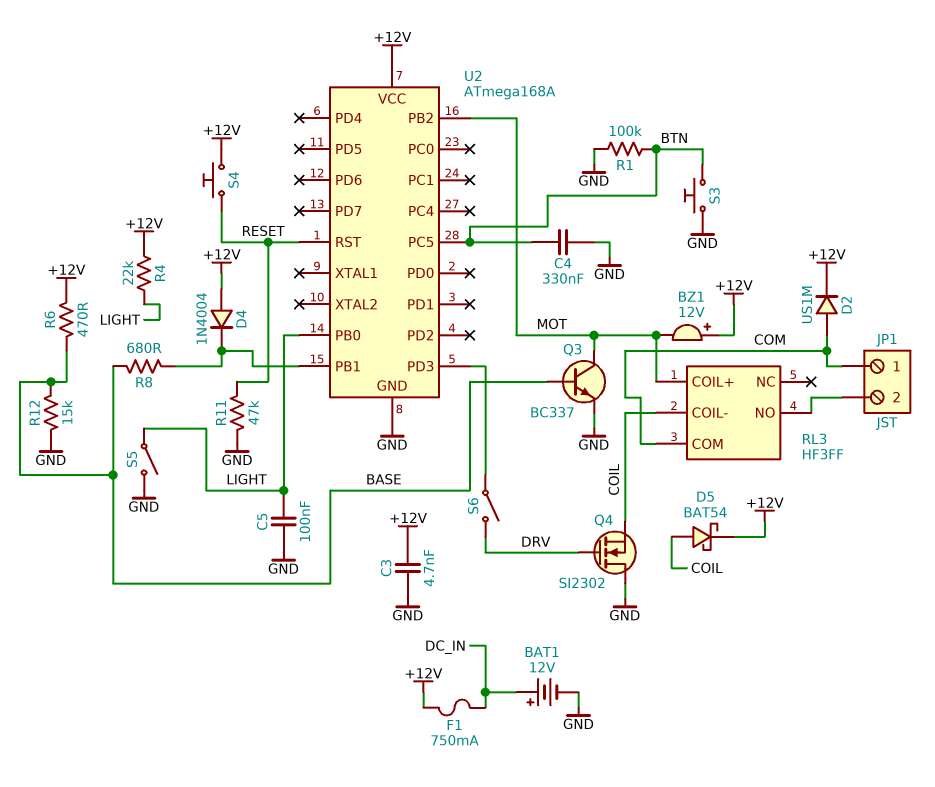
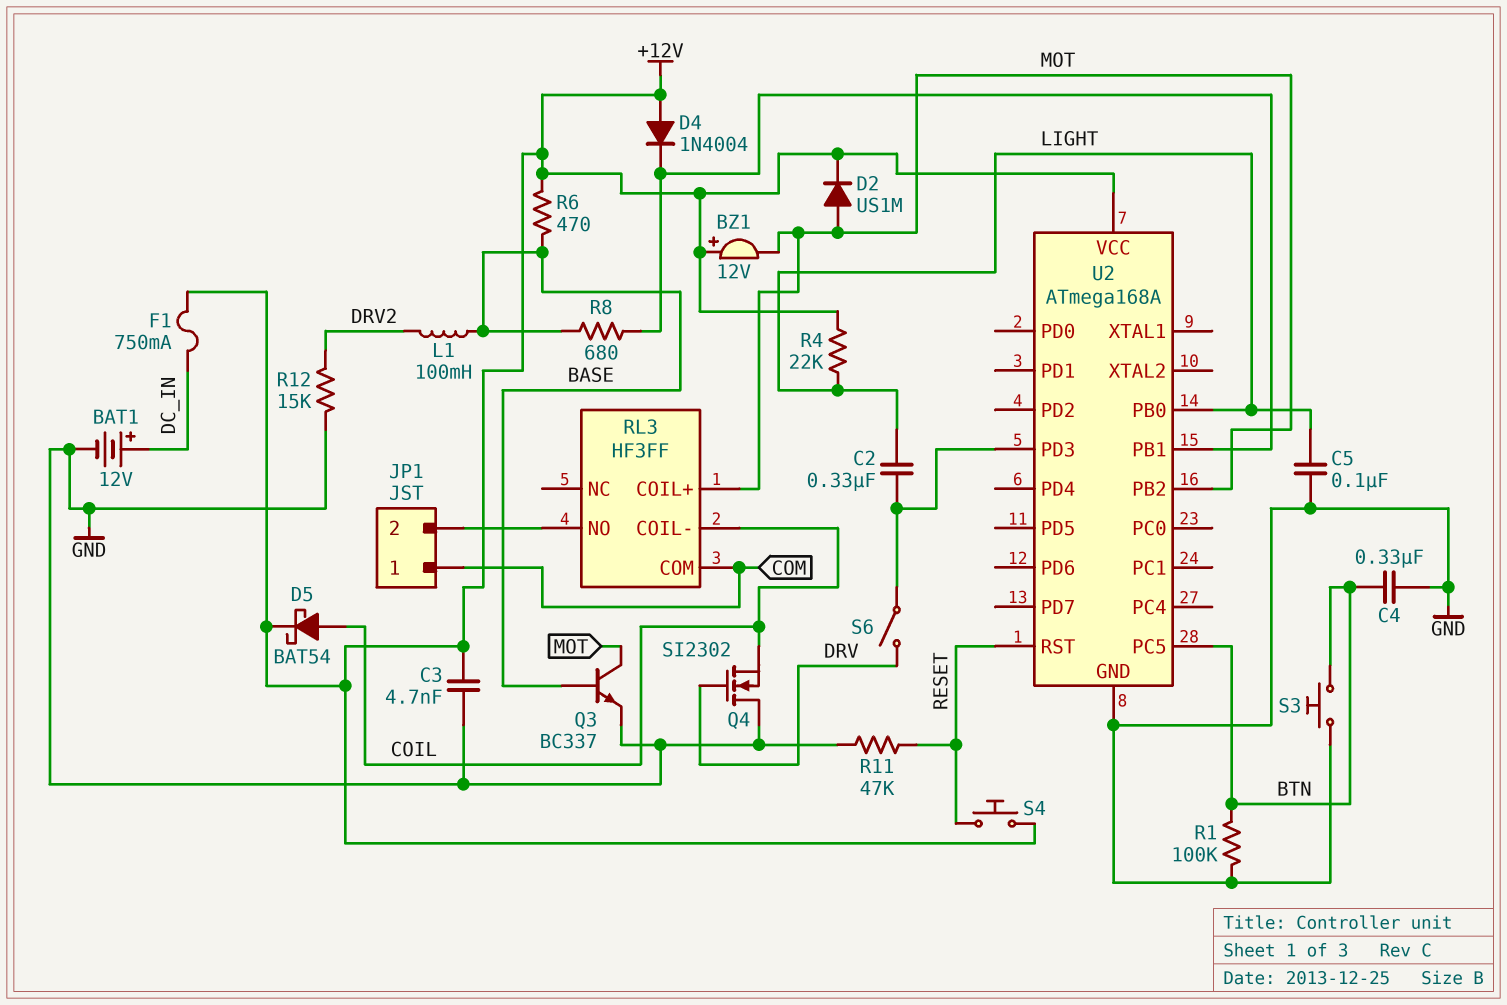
C2: none -> 330nF (LIGHT, U2/PD3)
D2: diode US1M (A COM, K +12V) -> diode US1M (A MOT, K +12V)
L1: none -> 100mH (BASE, DRV2)
R12: 15k (BASE, GND) -> 15k (DRV2, GND)
S5: switch (GND, LIGHT) -> none

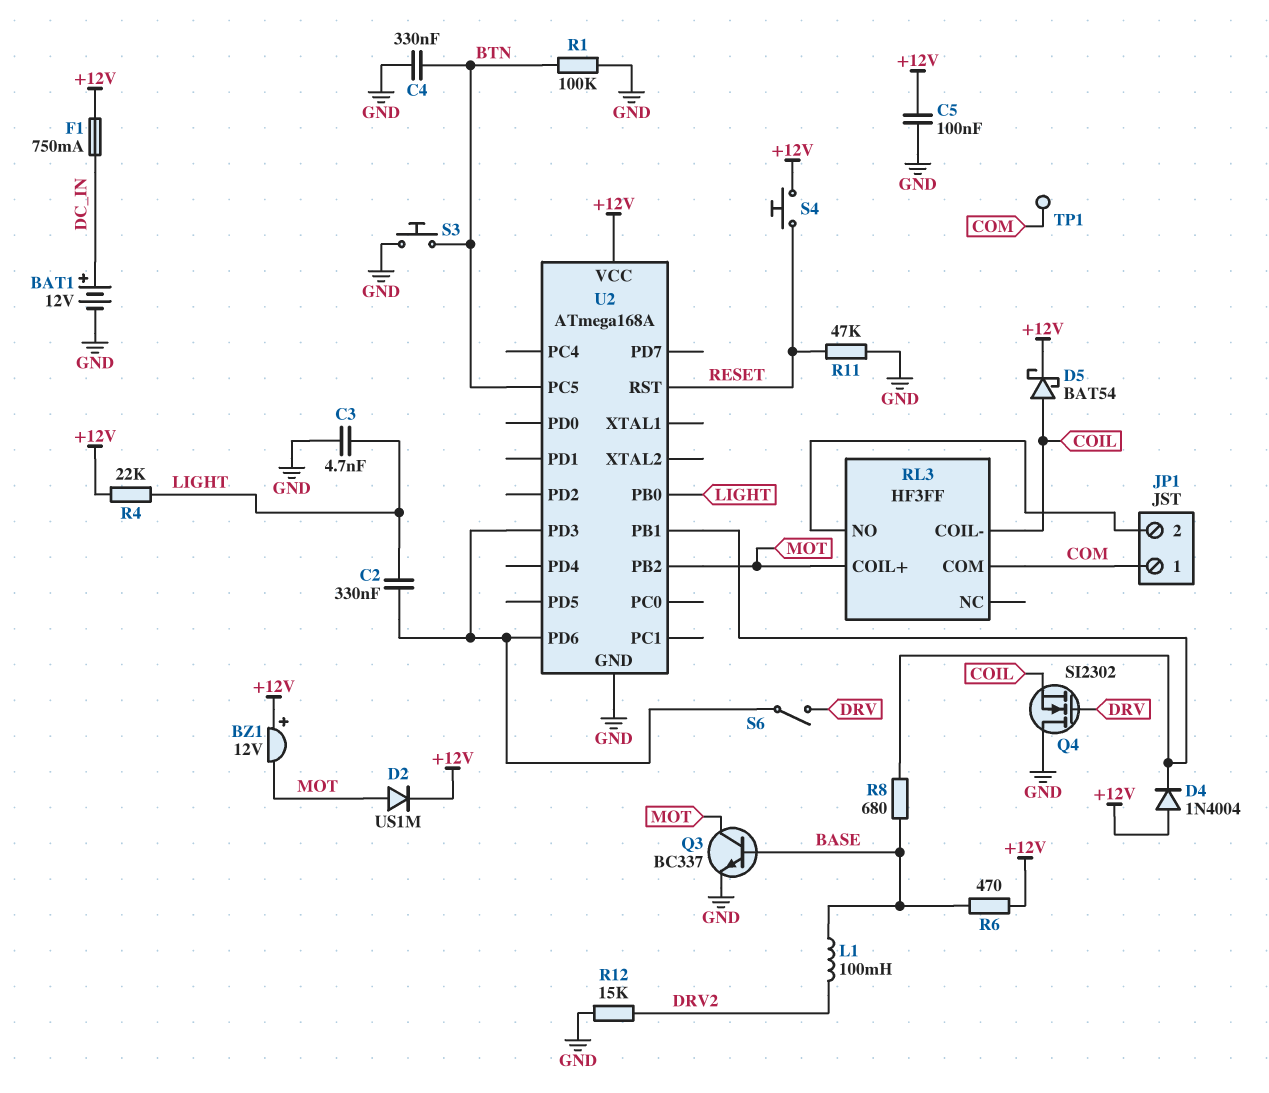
C3: 4.7nF (+12V, GND) -> 4.7nF (GND, LIGHT)
C5: 100nF (GND, LIGHT) -> 100nF (+12V, GND)
TP1: none -> test point (COM)
U2 pin PD6: none -> U2/PD3

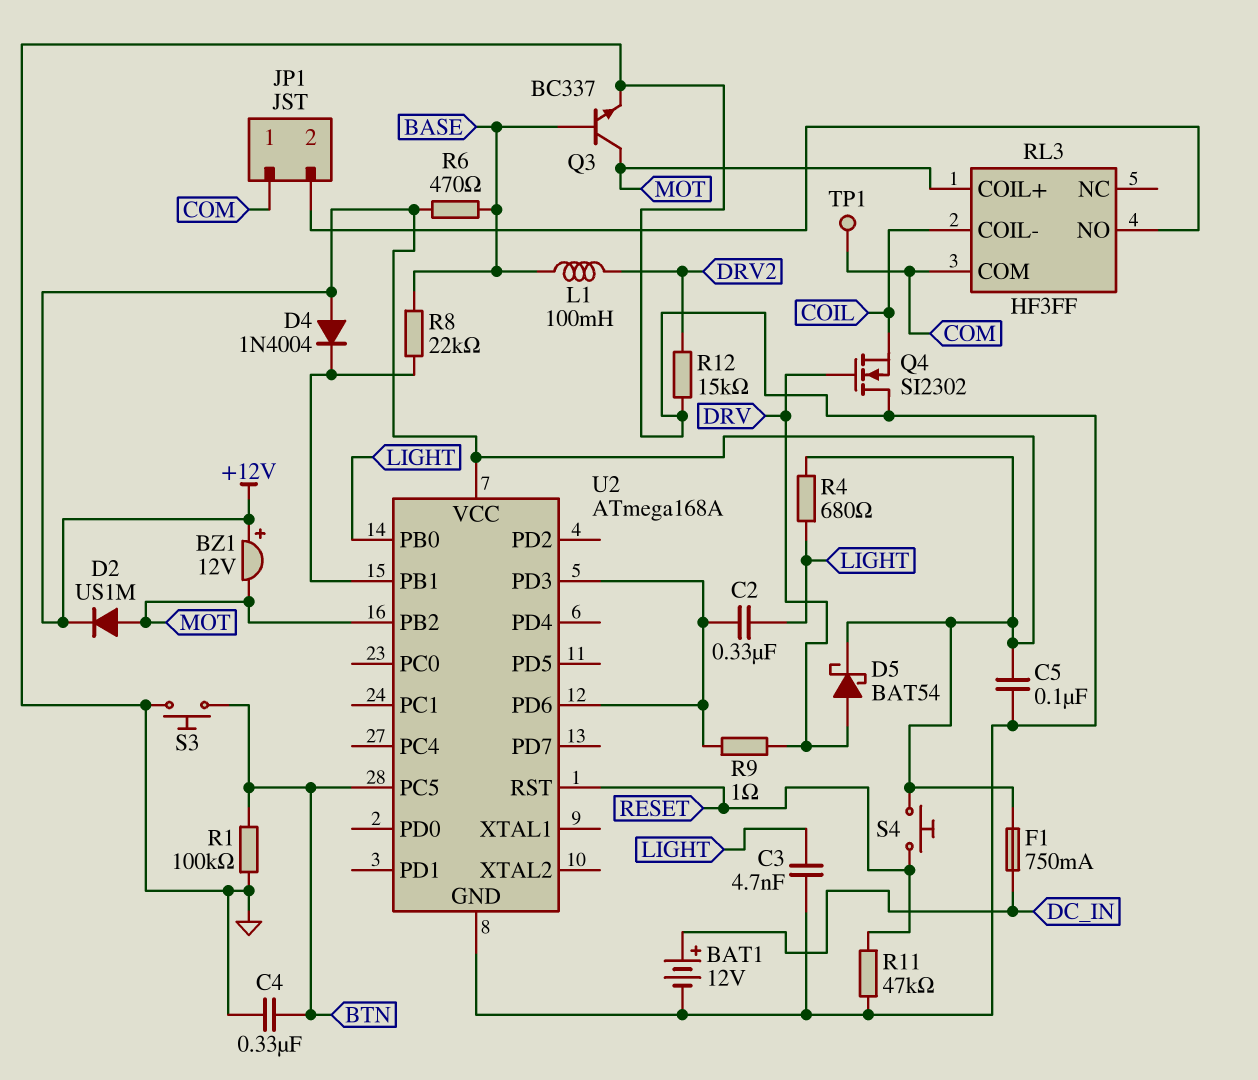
D5: schottky BAT54 (A COIL, K +12V) -> schottky BAT54 (A DRV, K +12V)
R4: 22k (+12V, LIGHT) -> 680 (+12V, LIGHT)
R8: 680 (BASE, U2/PB1) -> 22k (BASE, U2/PB1)
R9: none -> 1 (DRV, U2/PD3)
S6: switch (DRV, U2/PD3) -> none

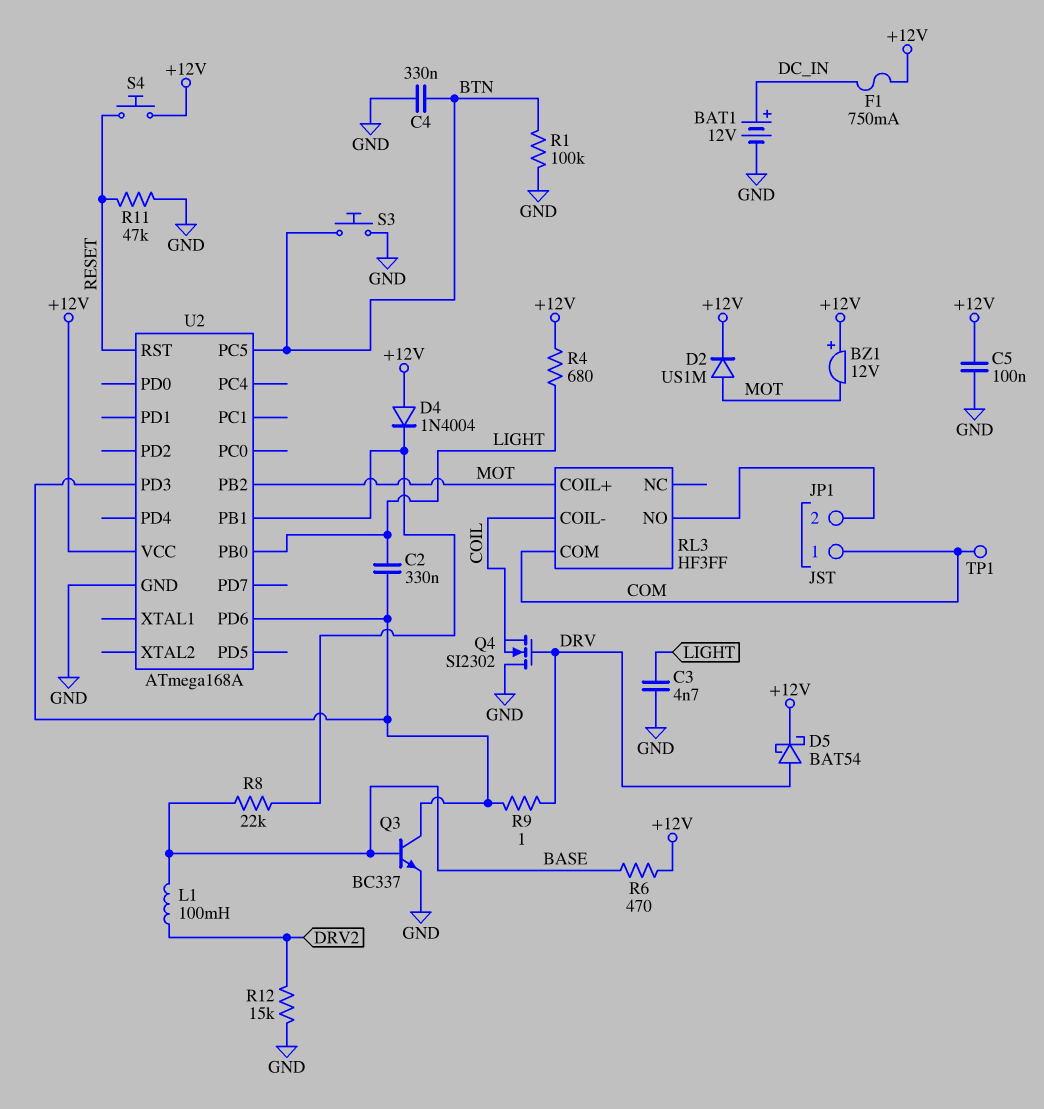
Q3: NPN BC337 (B BASE, C MOT, E GND) -> NPN BC337 (B BASE, C U2/PD3, E GND)

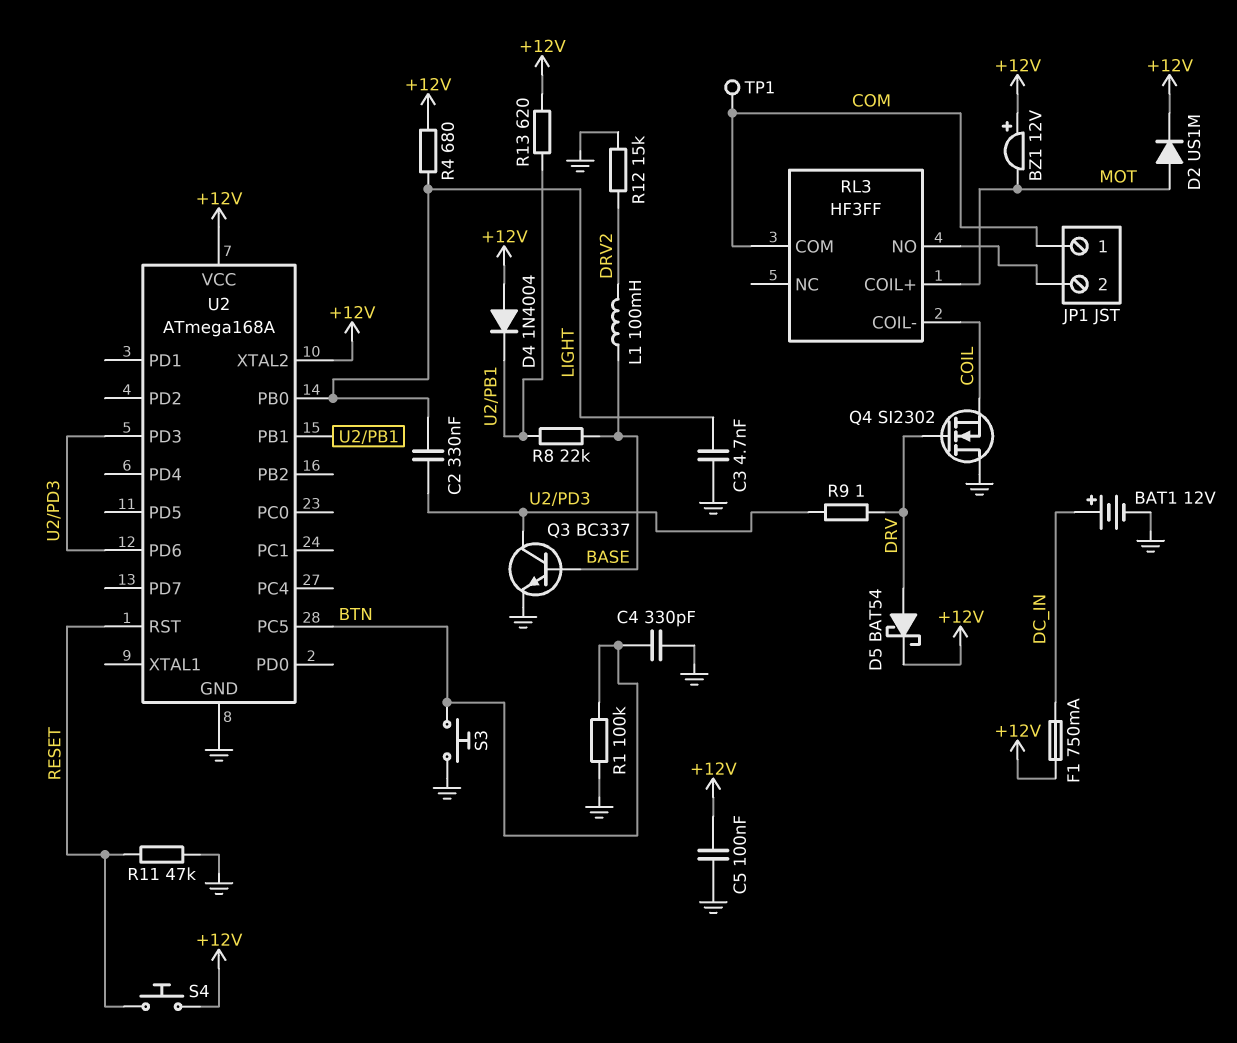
C4: 330nF (BTN, GND) -> 330pF (BTN, GND)
R6: 470 (+12V, BASE) -> none
R13: none -> 620 (+12V, U2/PB1)
U2 pin PB2: MOT -> none
U2 pin XTAL2: none -> +12V

